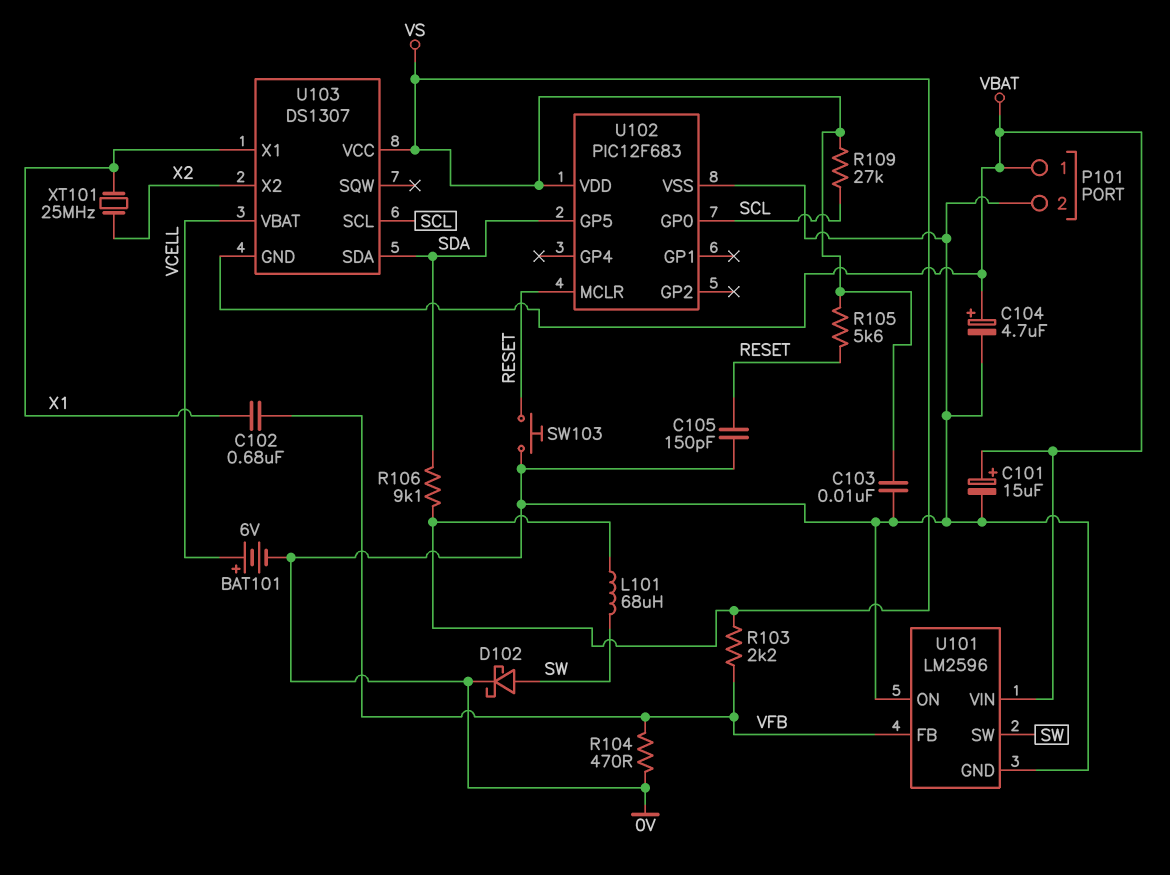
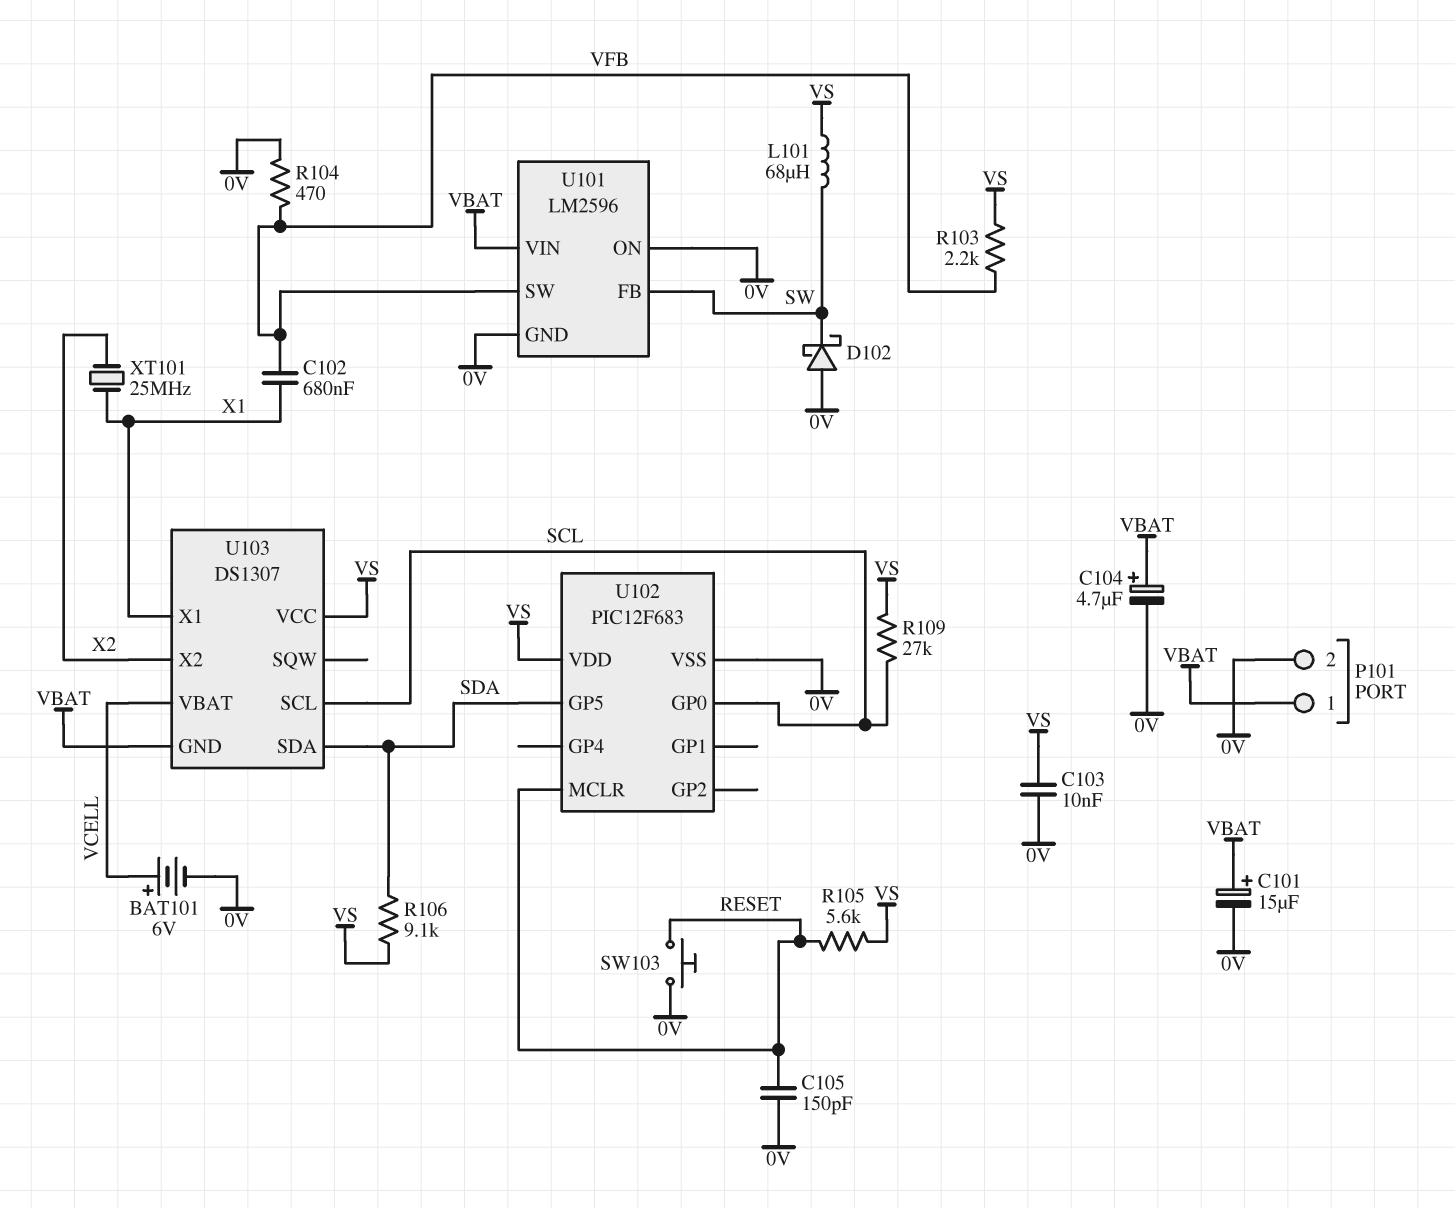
D102: schottky (A SW, K 0V) -> schottky (A 0V, K SW)
U101 pin FB: VFB -> SW
U101 pin SW: SW -> VFB

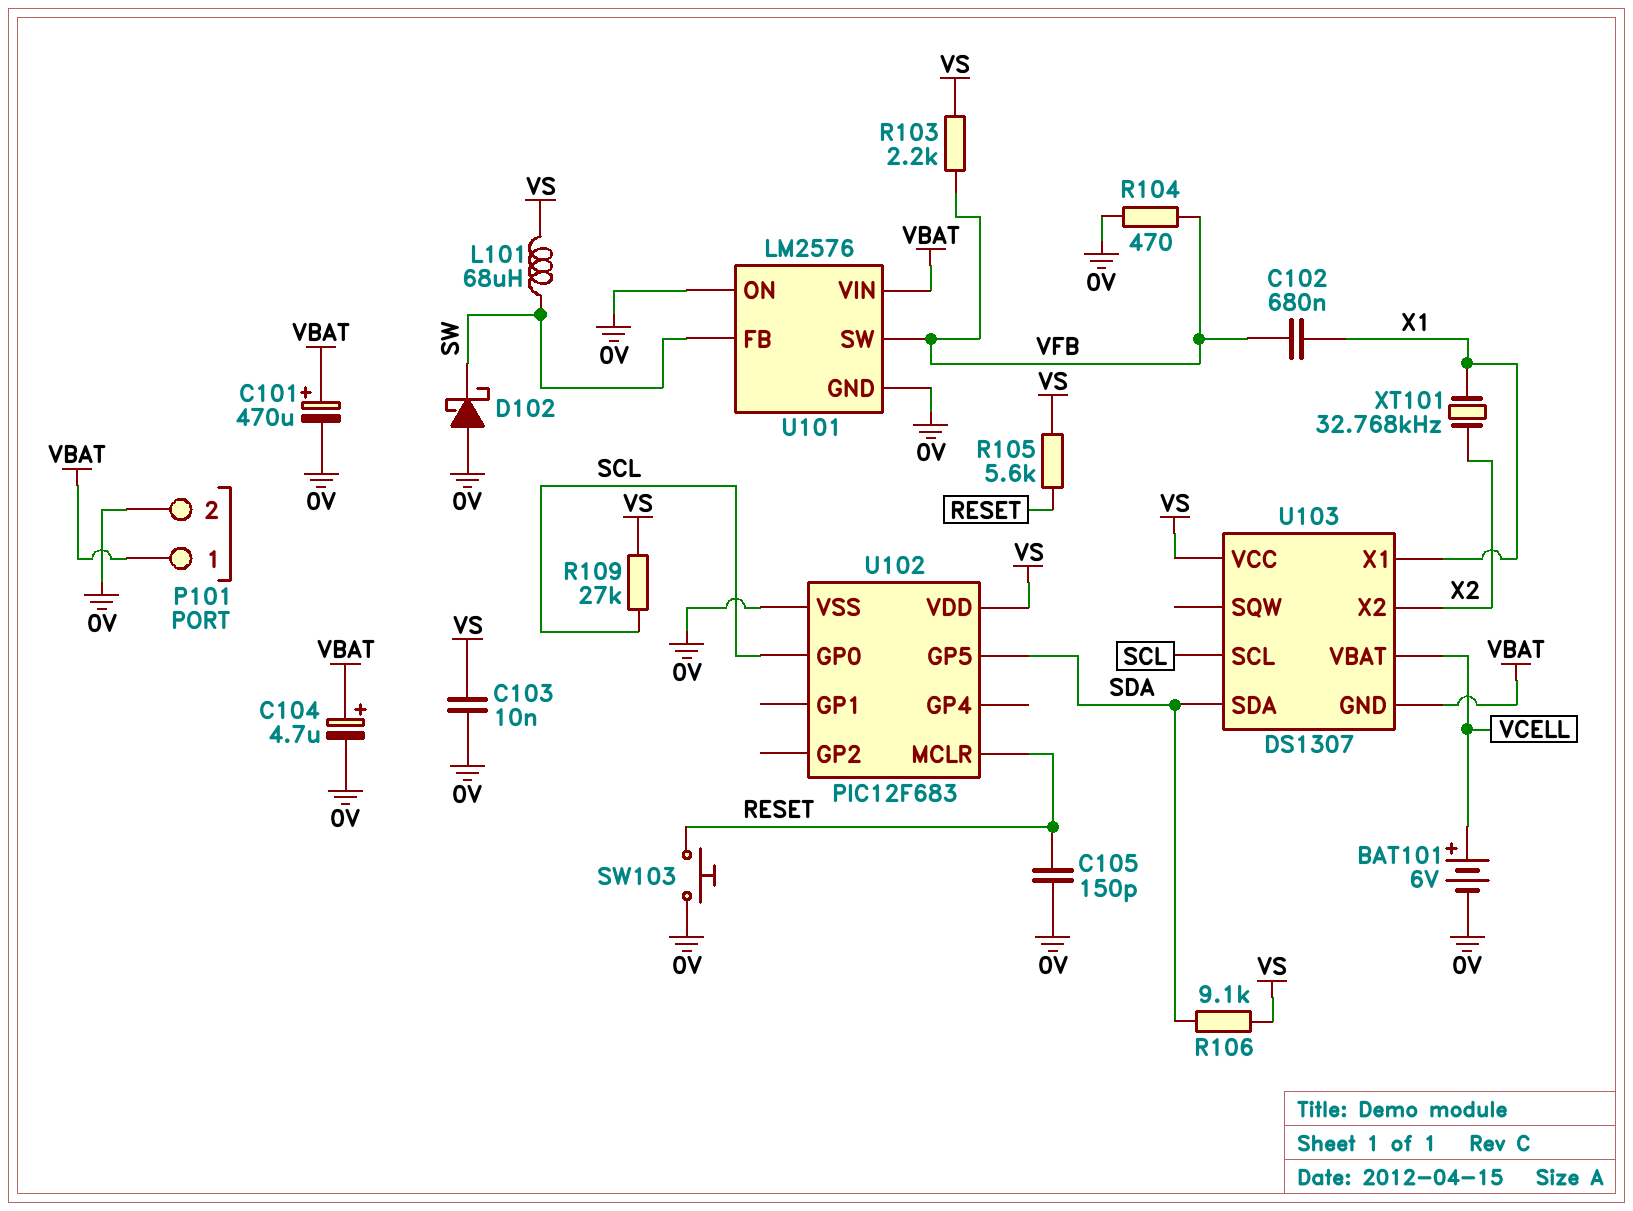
C101: 15uF (plus VBAT, minus 0V) -> 470uF (plus VBAT, minus 0V)
U101: LM2596 -> LM2576
XT101: 25MHz (X1, X2) -> 32.768kHz (X1, X2)

